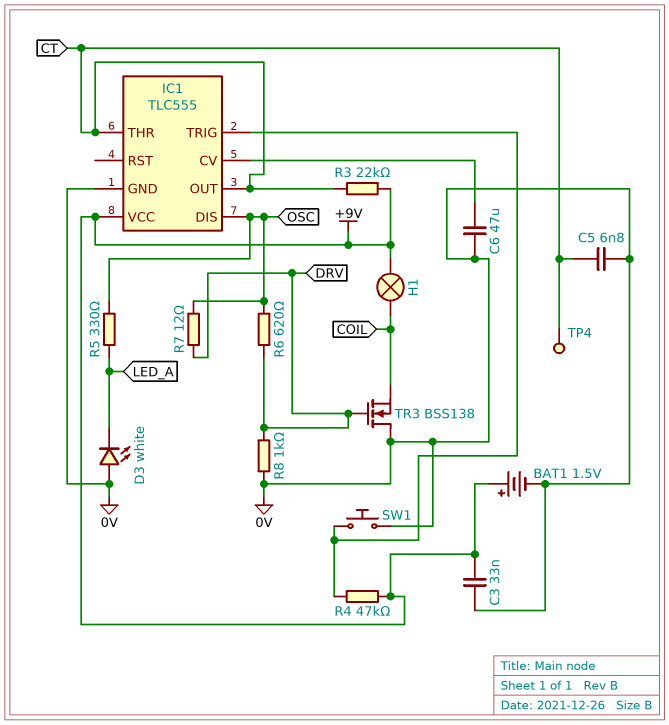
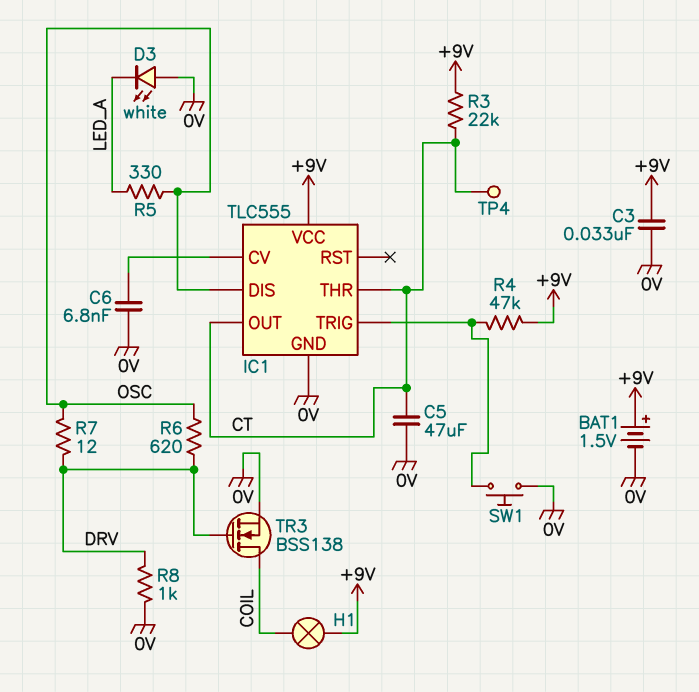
C5: 6.8nF (0V, CT) -> 47uF (0V, CT)
C6: 47uF (0V, IC1/CV) -> 6.8nF (0V, IC1/CV)
TR3: NMOS BSS138 (G DRV, D 0V, S COIL) -> NMOS BSS138 (G DRV, D COIL, S 0V)

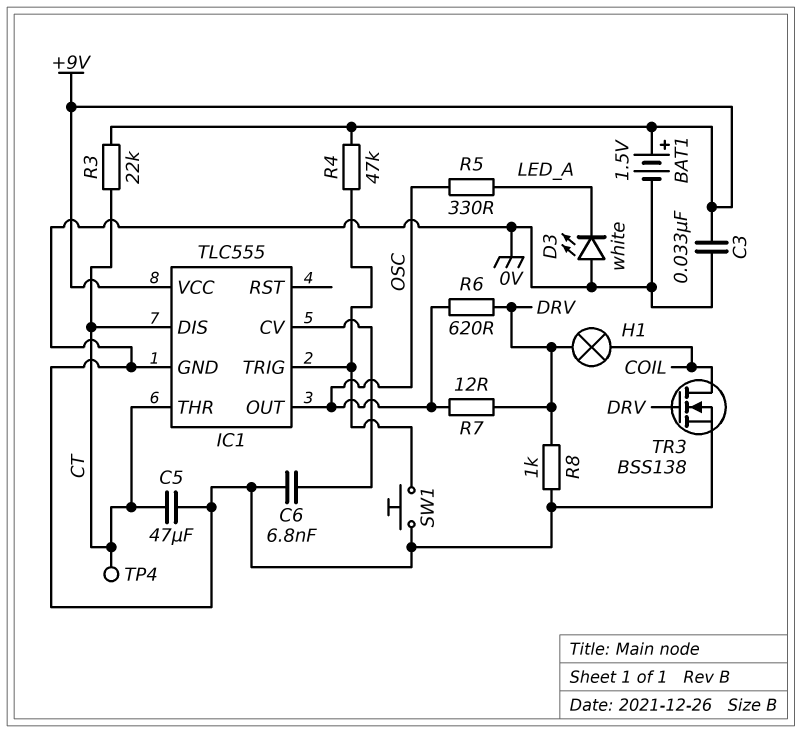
H1: lamp (+9V, COIL) -> lamp (COIL, DRV)
IC1 pin DIS: OSC -> CT
IC1 pin OUT: CT -> OSC

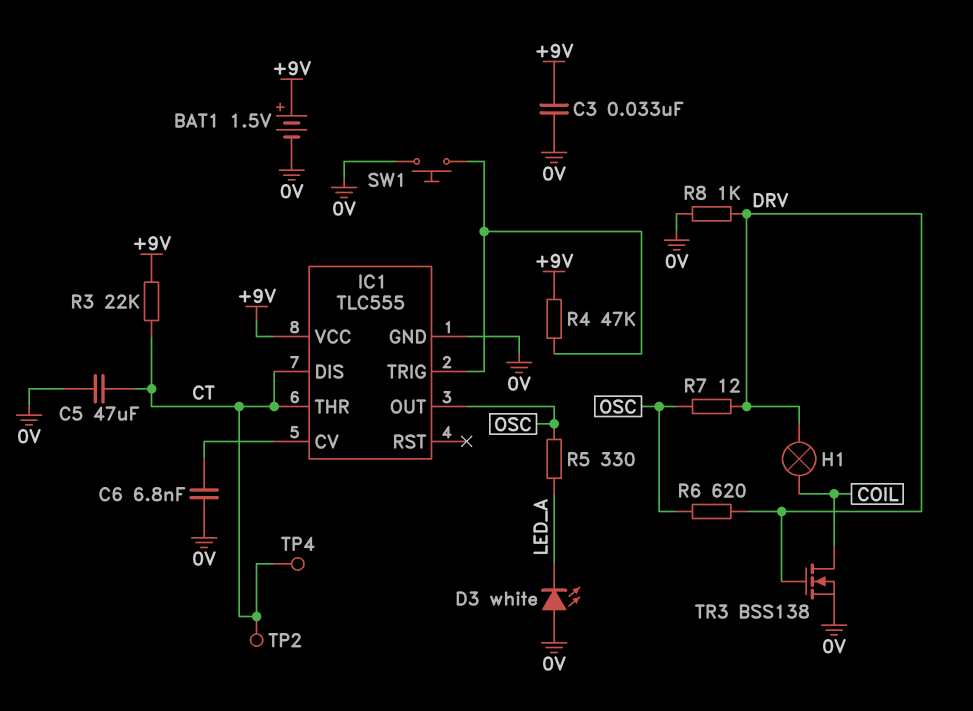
TP2: none -> test point (CT)

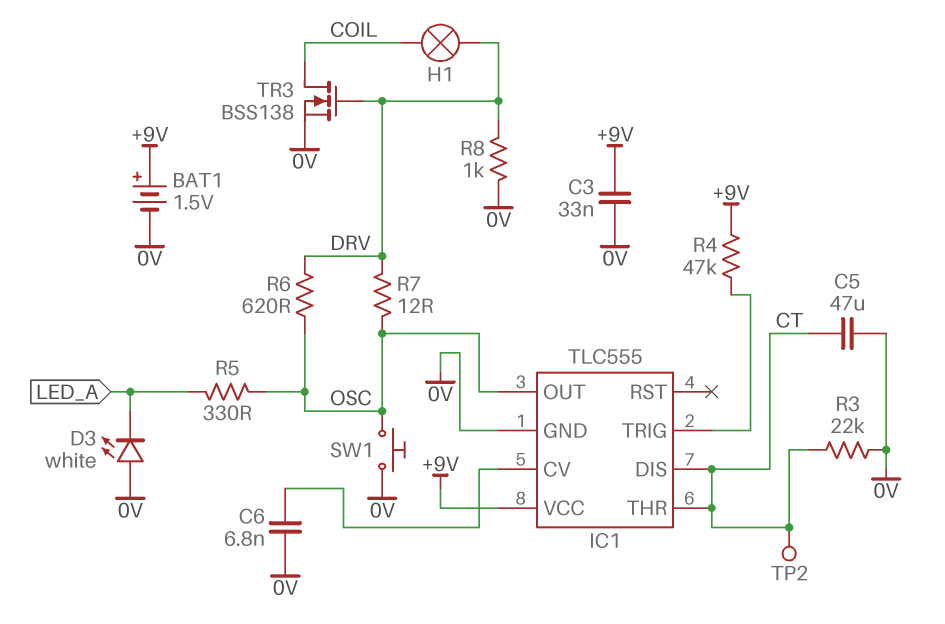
R3: 22k (+9V, CT) -> 22k (0V, CT)
SW1: button (0V, IC1/TRIG) -> button (0V, OSC)
TP4: test point (CT) -> none

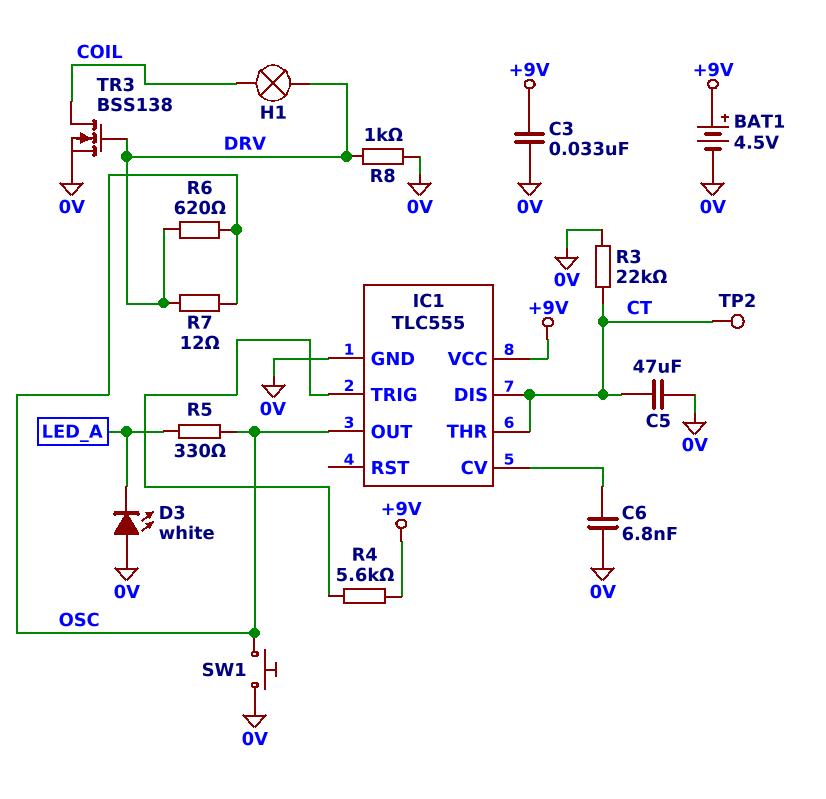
BAT1: 1.5V (plus +9V, minus 0V) -> 4.5V (plus +9V, minus 0V)
R4: 47k (+9V, IC1/TRIG) -> 5.6k (+9V, IC1/TRIG)

